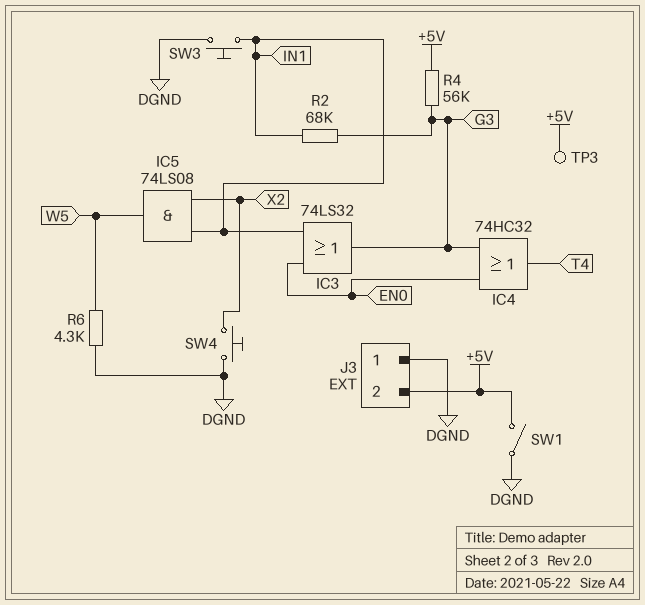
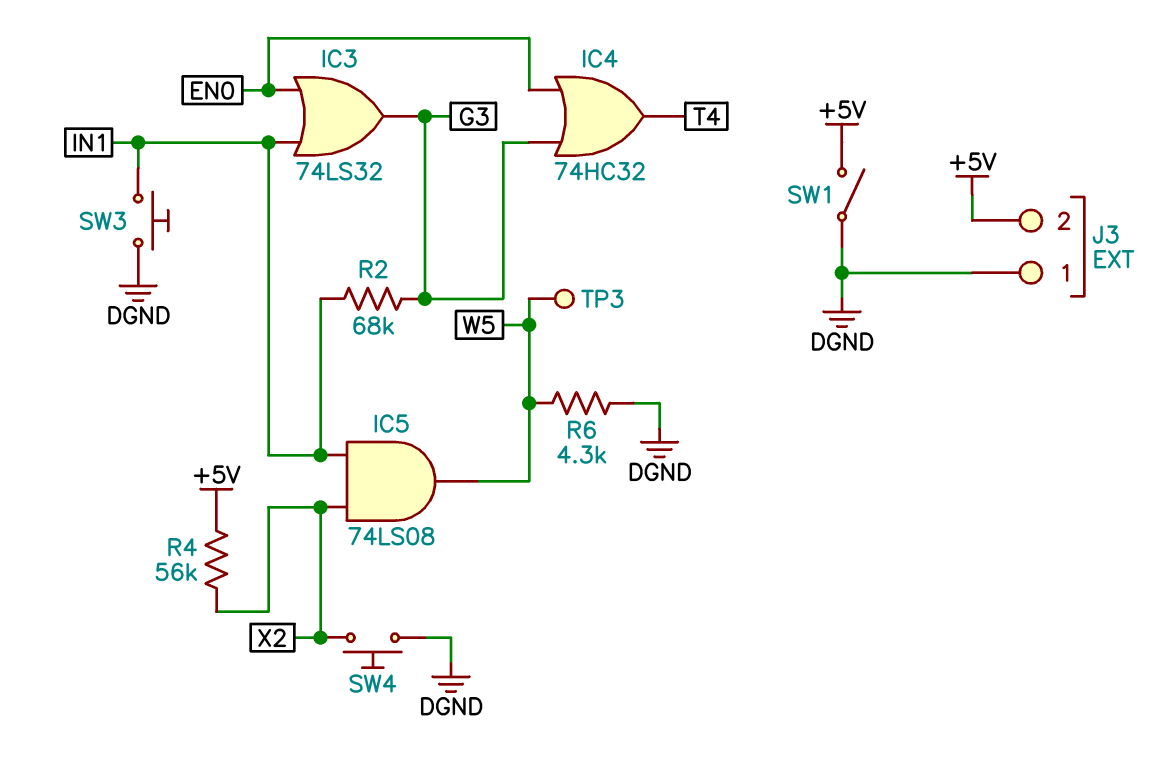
R4: 56k (+5V, G3) -> 56k (+5V, X2)
TP3: test point (+5V) -> test point (W5)

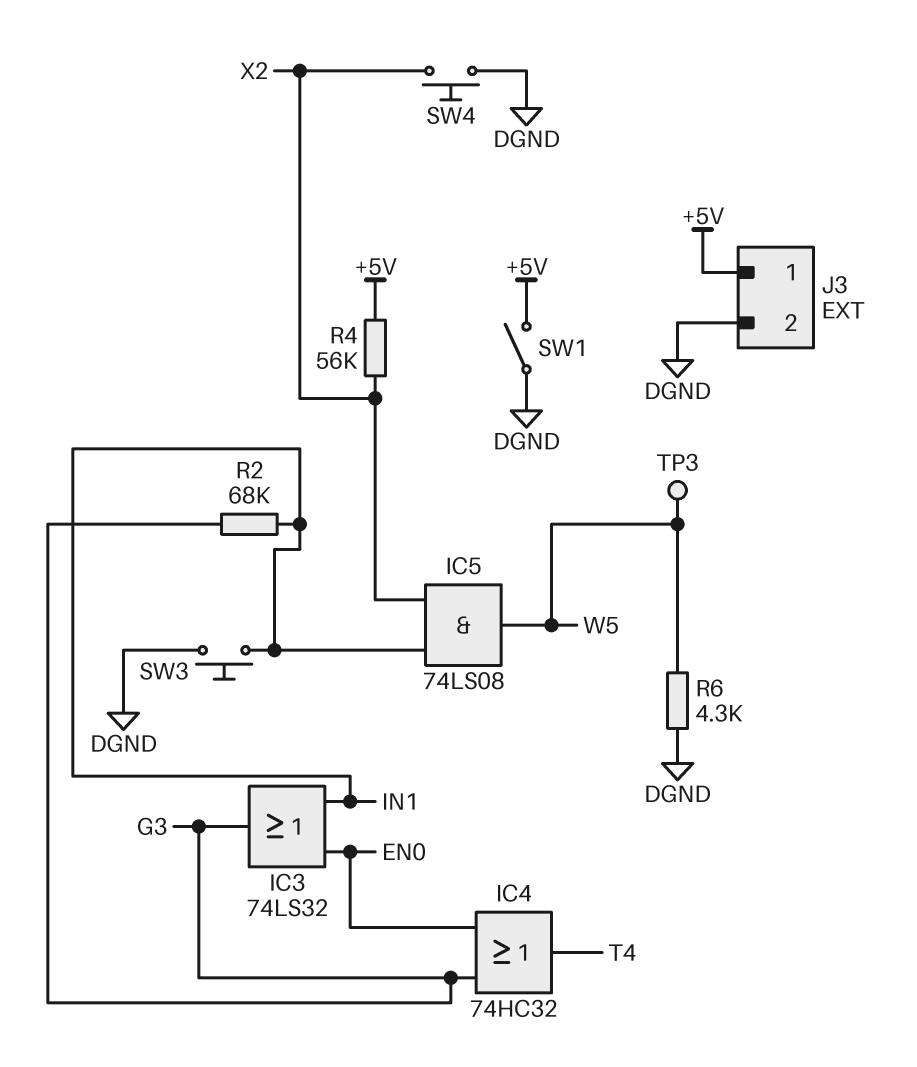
J3 pin 1: DGND -> +5V
J3 pin 2: +5V -> DGND

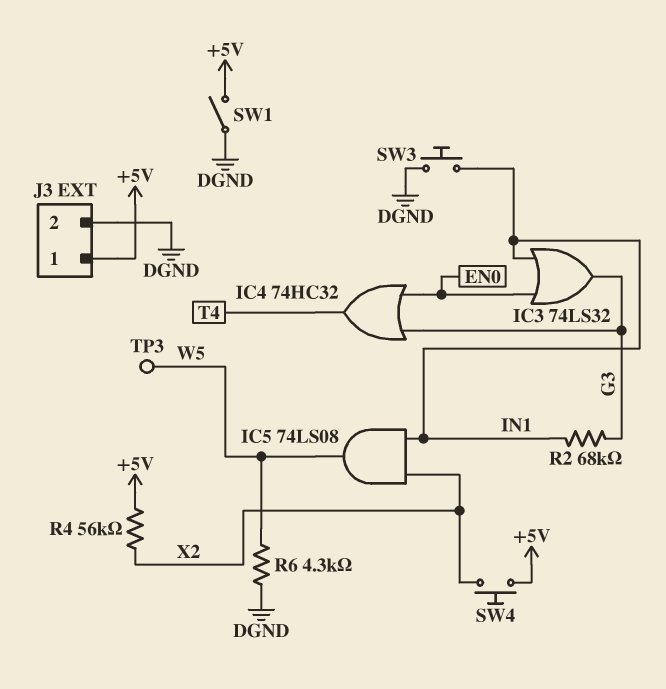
SW4: button (DGND, X2) -> button (+5V, X2)

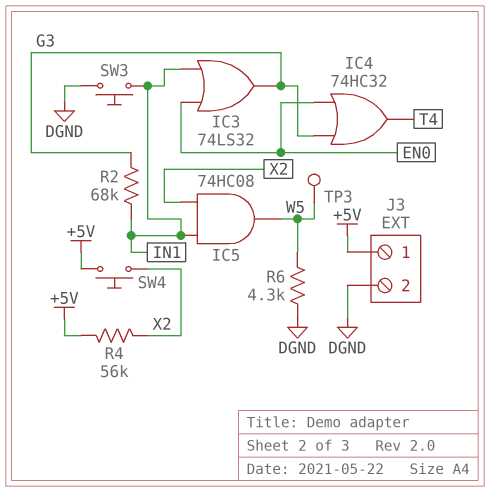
IC5: AND 74LS08 (in IN1, in X2, out W5) -> AND 74HC08 (in IN1, in X2, out W5)
SW1: switch (+5V, DGND) -> none

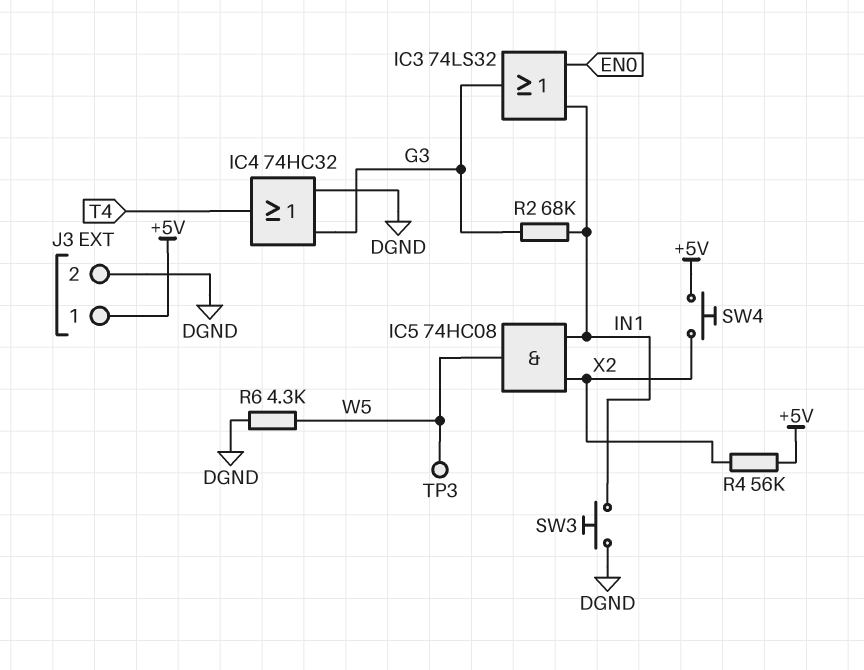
IC4: OR 74HC32 (in EN0, in G3, out T4) -> OR 74HC32 (in DGND, in G3, out T4)

